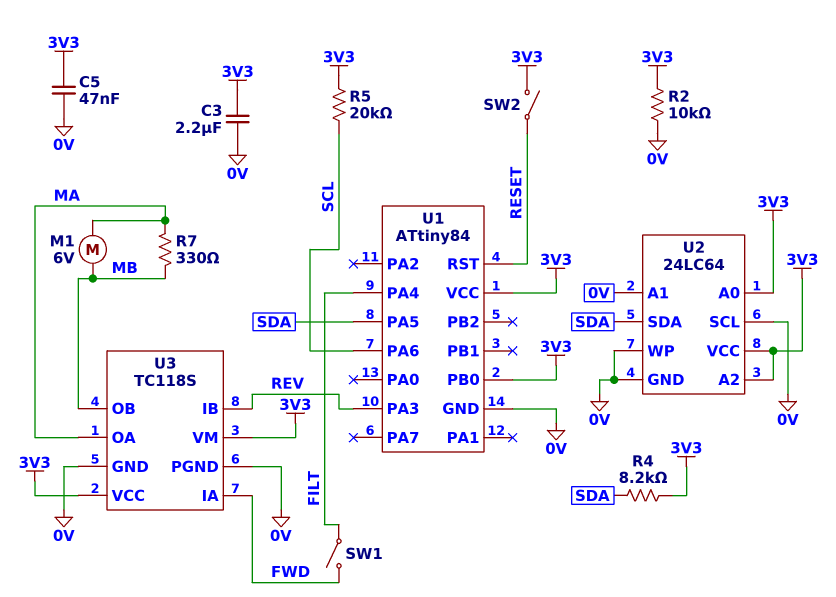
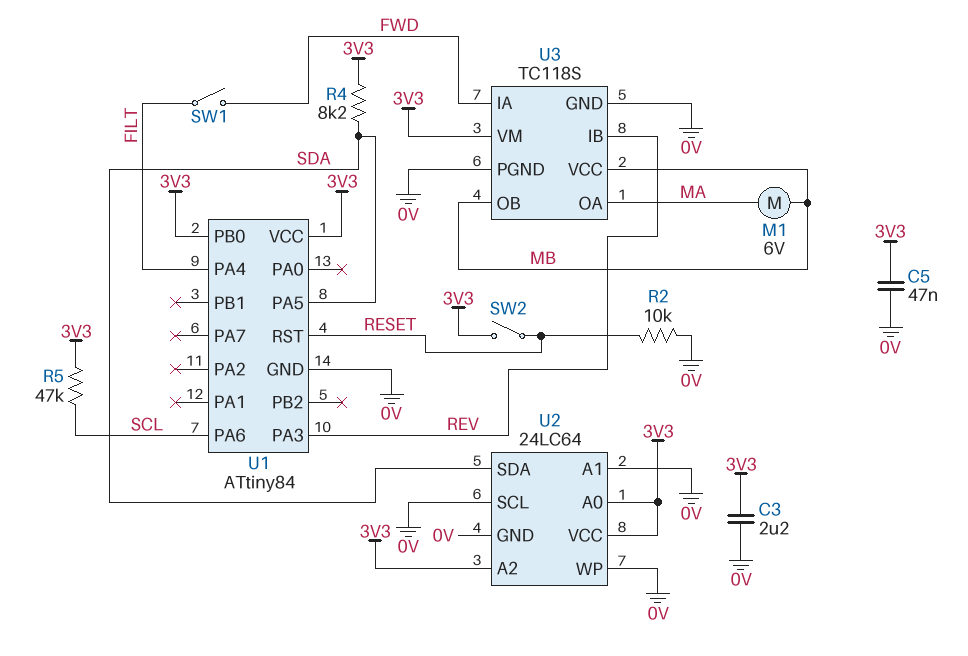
R2: 10k (0V, 3V3) -> 10k (0V, RESET)
R5: 20k (3V3, SCL) -> 47k (3V3, SCL)
R7: 330 (MA, MB) -> none
U3 pin VCC: 3V3 -> MB

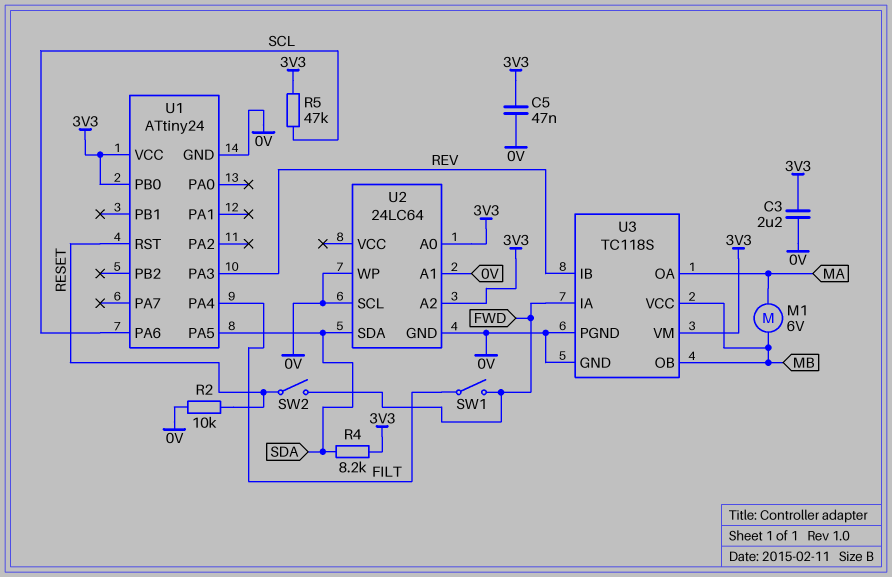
SW2: switch (3V3, RESET) -> switch (FWD, RESET)
U1: ATtiny84 -> ATtiny24
U2 pin VCC: 3V3 -> none

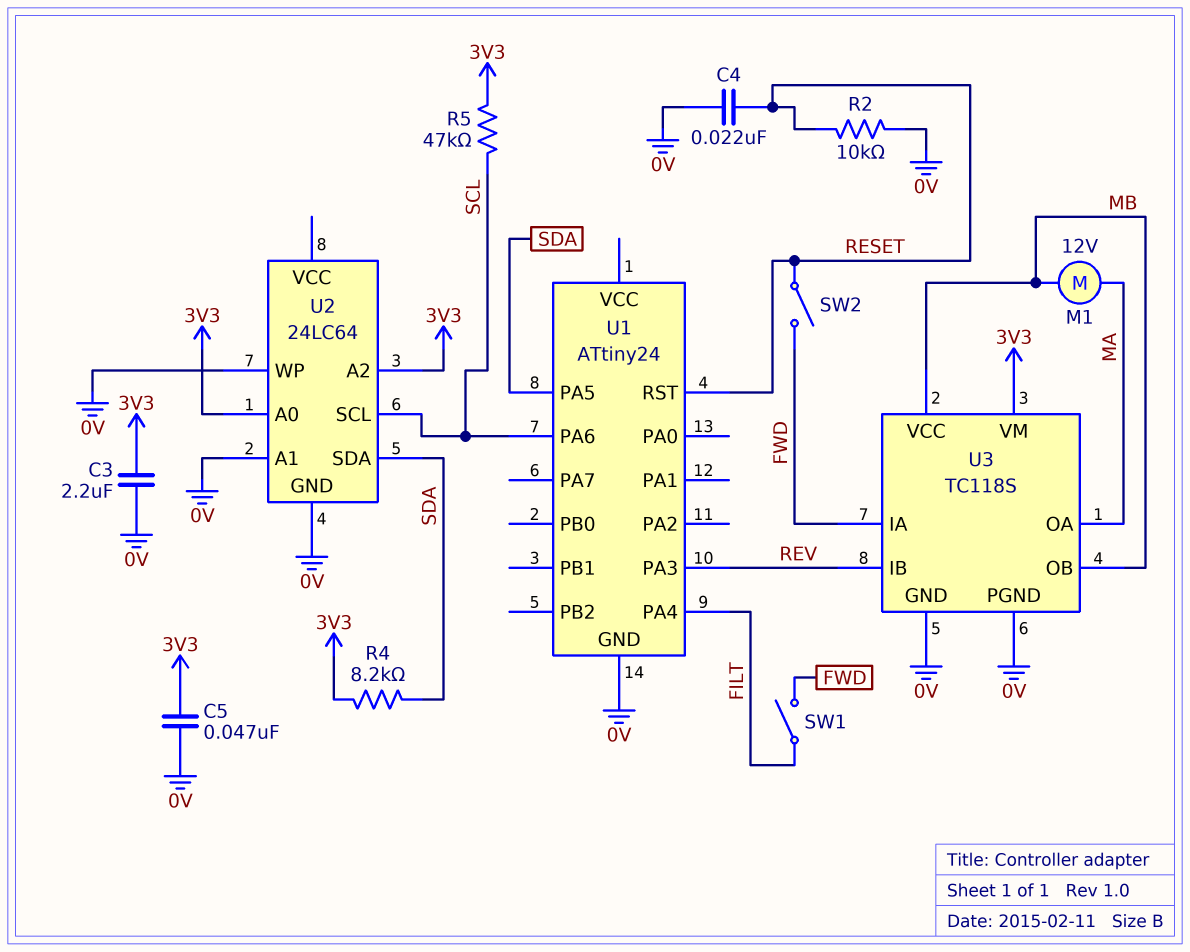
C4: none -> 22nF (0V, RESET)
M1: motor 6V (MA, MB) -> motor 12V (MA, MB)
U1 pin PB0: 3V3 -> none
U1 pin VCC: 3V3 -> none
U2 pin SCL: 0V -> SCL

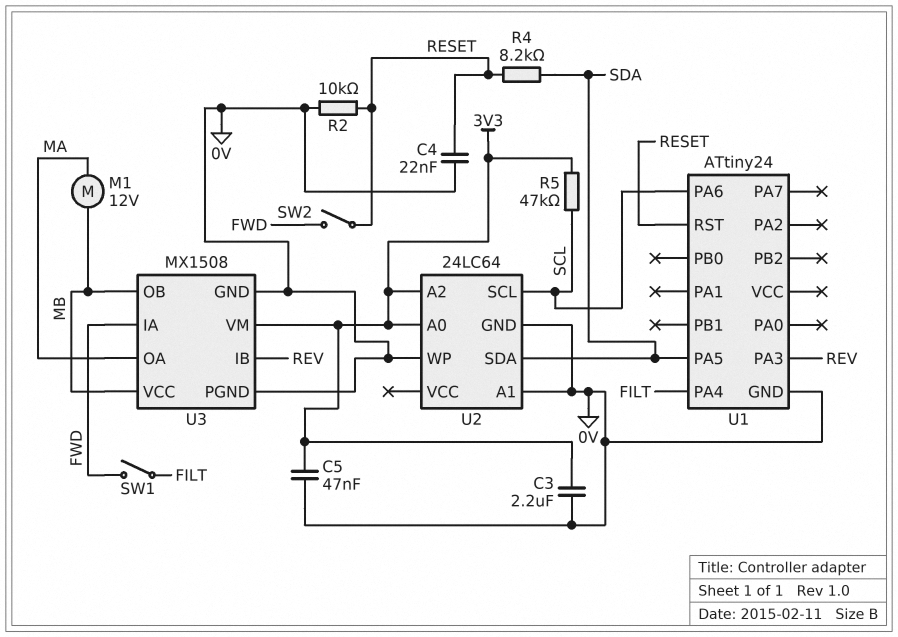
R4: 8.2k (3V3, SDA) -> 8.2k (RESET, SDA)
U3: TC118S -> MX1508

